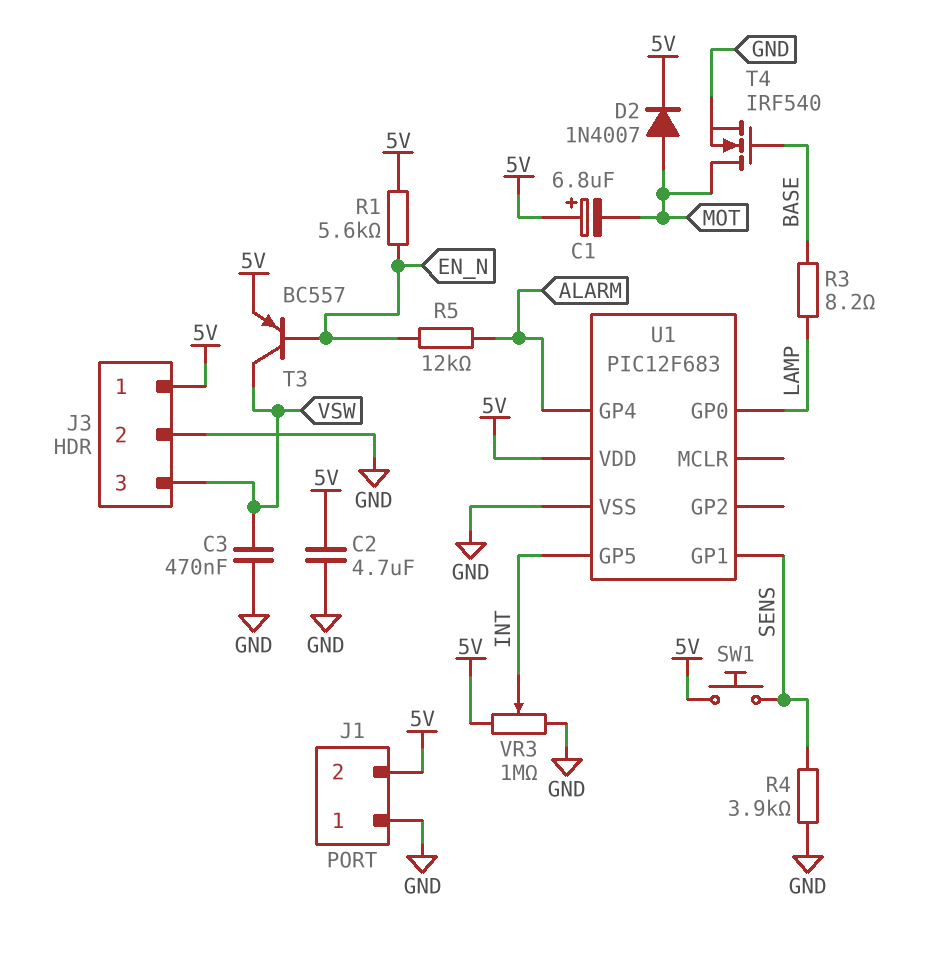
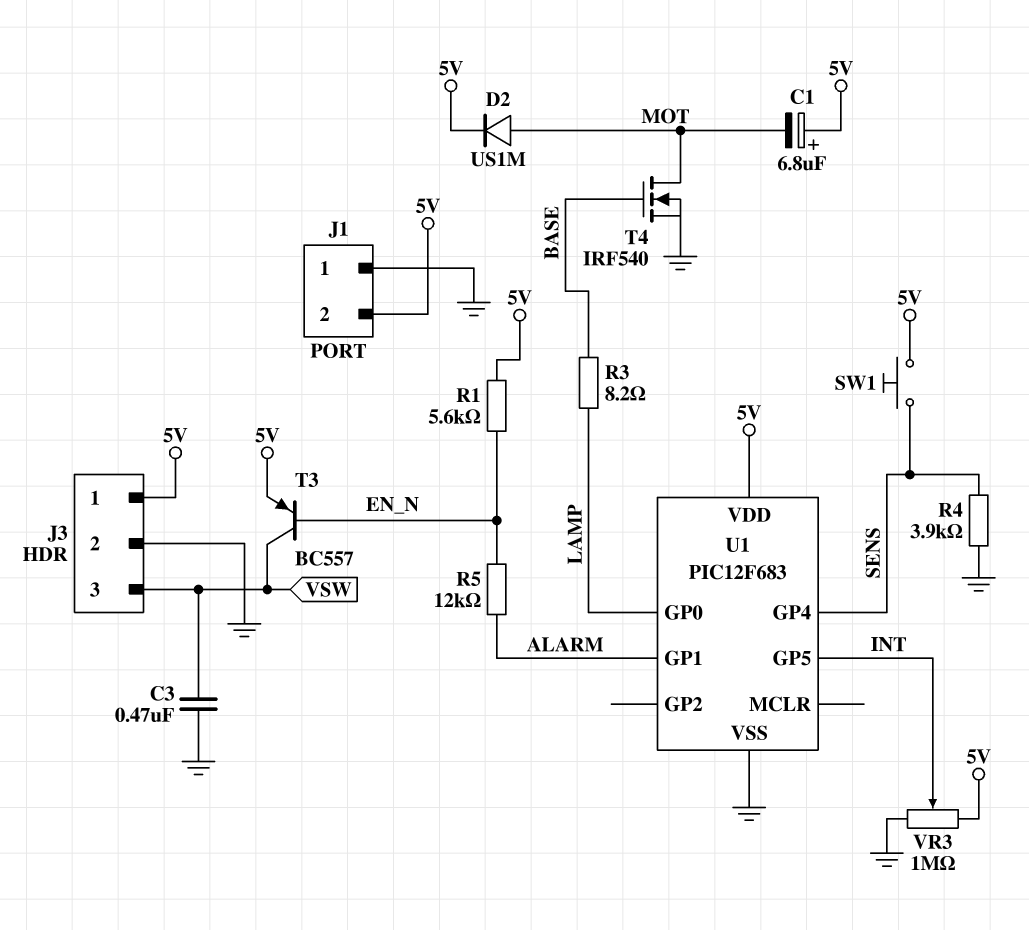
C2: 4.7uF (5V, GND) -> none
D2: diode 1N4007 (A MOT, K 5V) -> diode US1M (A MOT, K 5V)
U1 pin GP1: SENS -> ALARM
U1 pin GP4: ALARM -> SENS

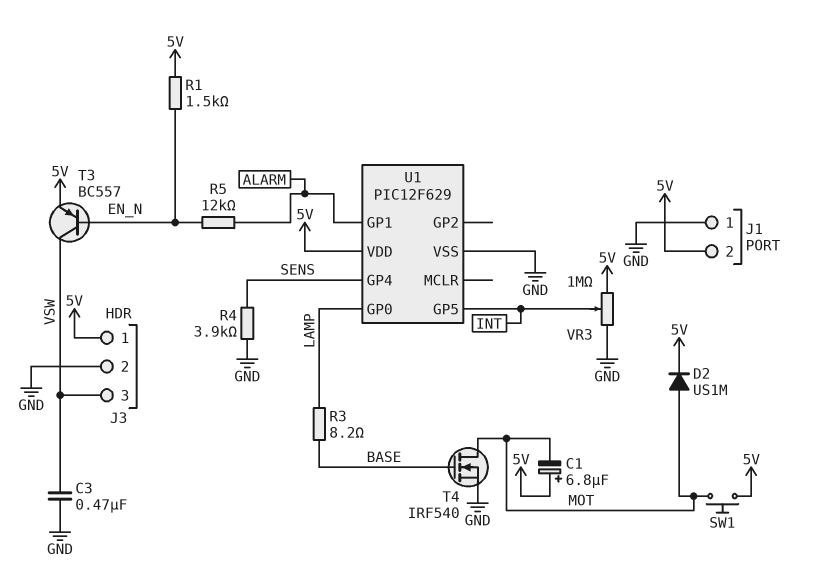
R1: 5.6k (5V, EN_N) -> 1.5k (5V, EN_N)
SW1: button (5V, SENS) -> button (5V, MOT)
U1: PIC12F683 -> PIC12F629

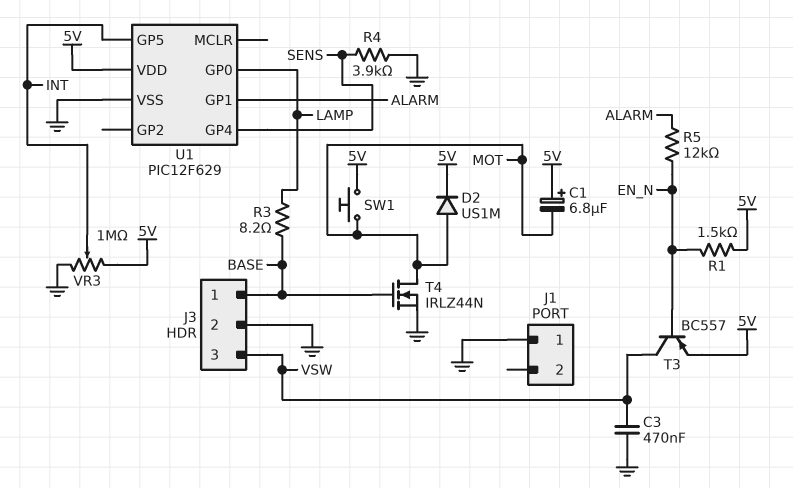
J1 pin 2: 5V -> none
J3 pin 1: 5V -> BASE
T4: NMOS IRF540 (G BASE, D MOT, S GND) -> NMOS IRLZ44N (G BASE, D MOT, S GND)

